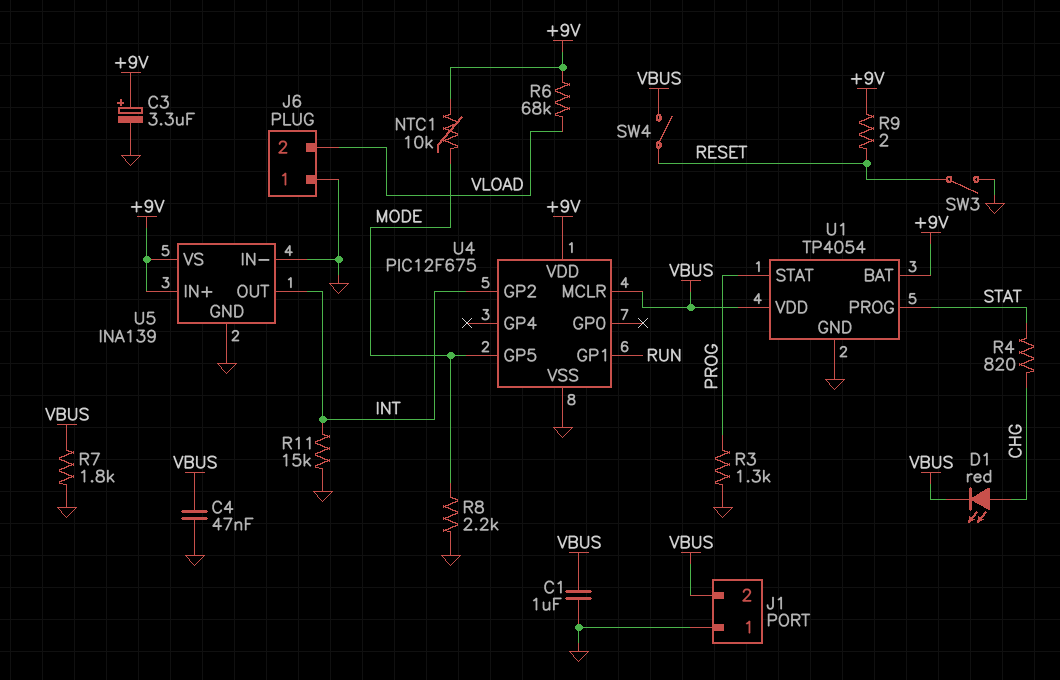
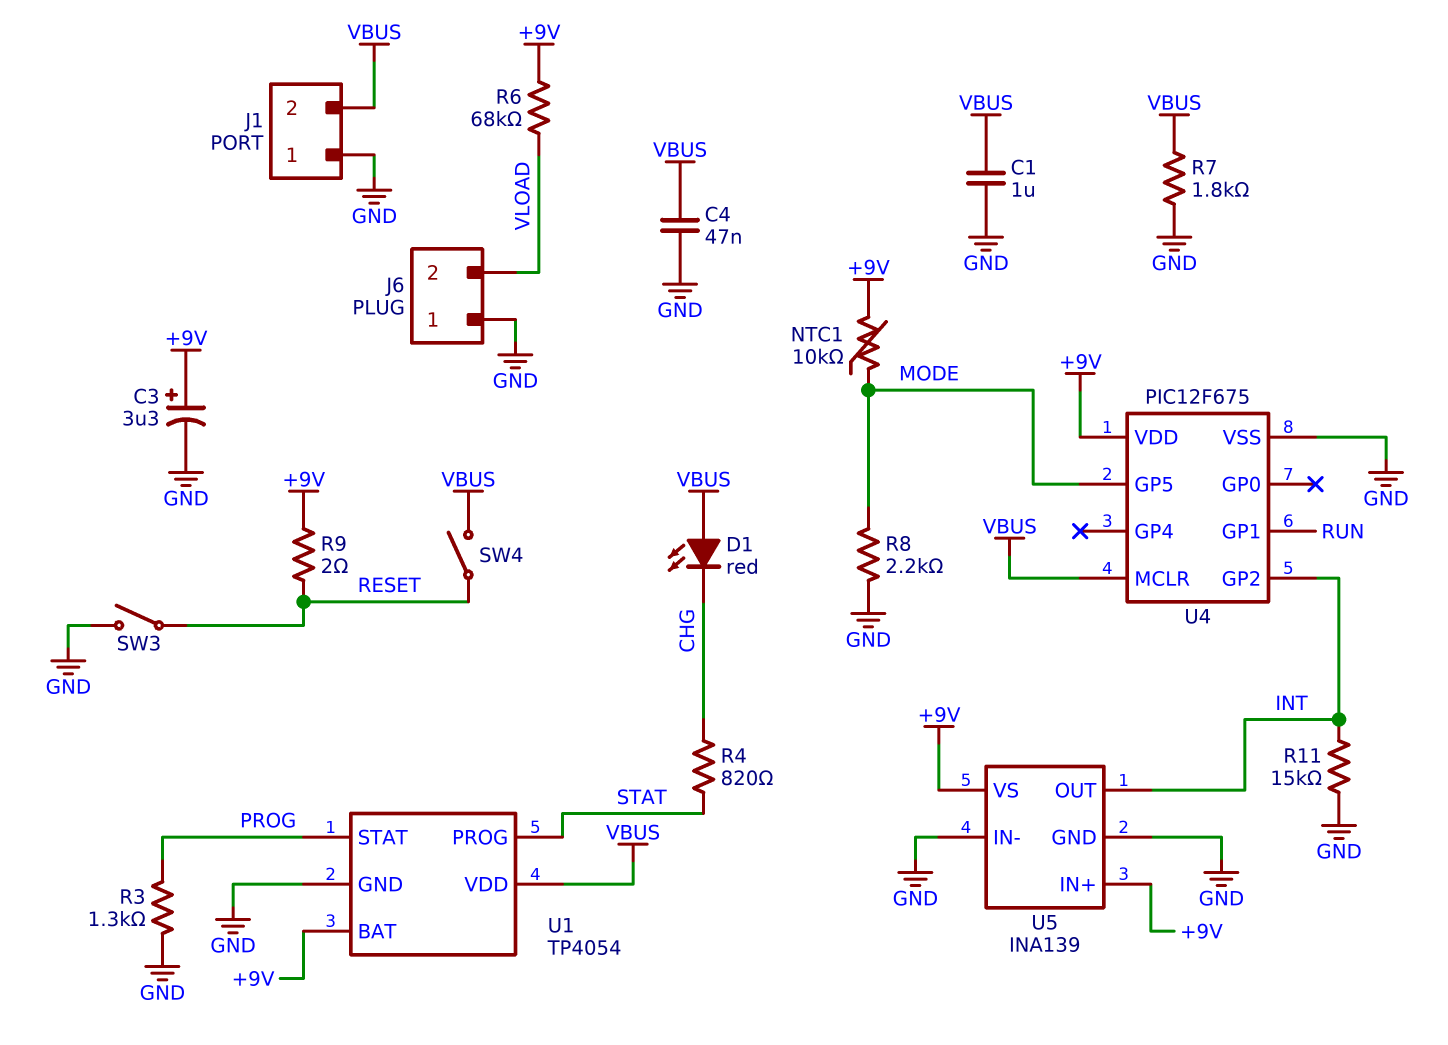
D1: LED red (A CHG, K VBUS) -> LED red (A VBUS, K CHG)

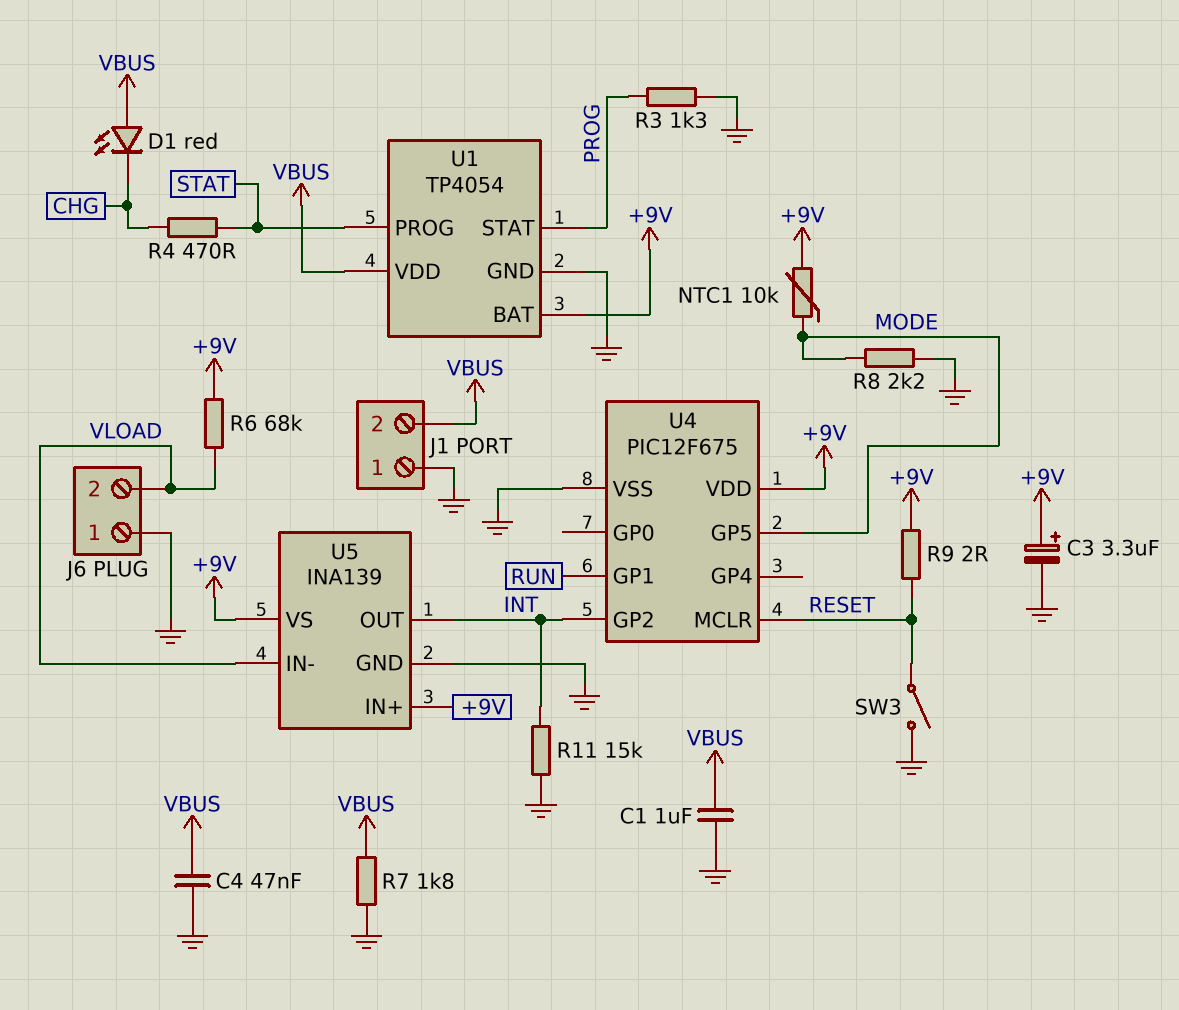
R4: 820 (CHG, STAT) -> 470 (CHG, STAT)
SW4: switch (RESET, VBUS) -> none
U4 pin MCLR: VBUS -> RESET
U5 pin IN-: GND -> VLOAD

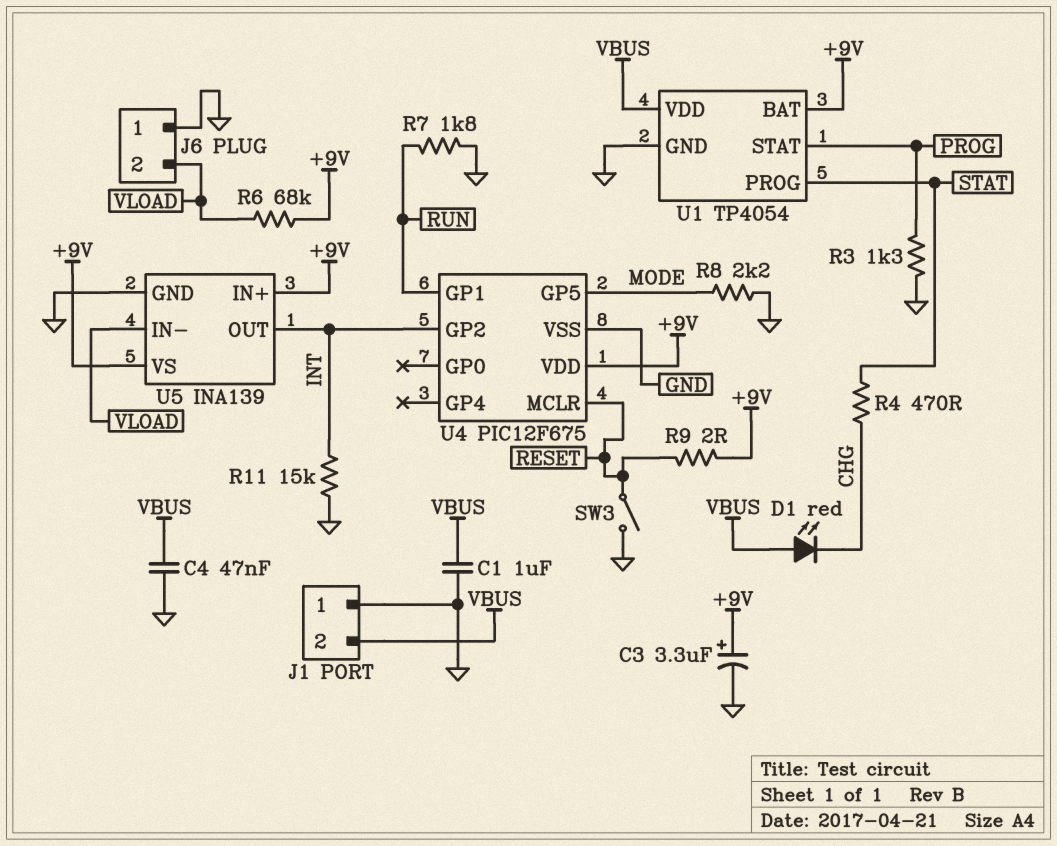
NTC1: 10k (+9V, MODE) -> none
R7: 1.8k (GND, VBUS) -> 1.8k (GND, RUN)

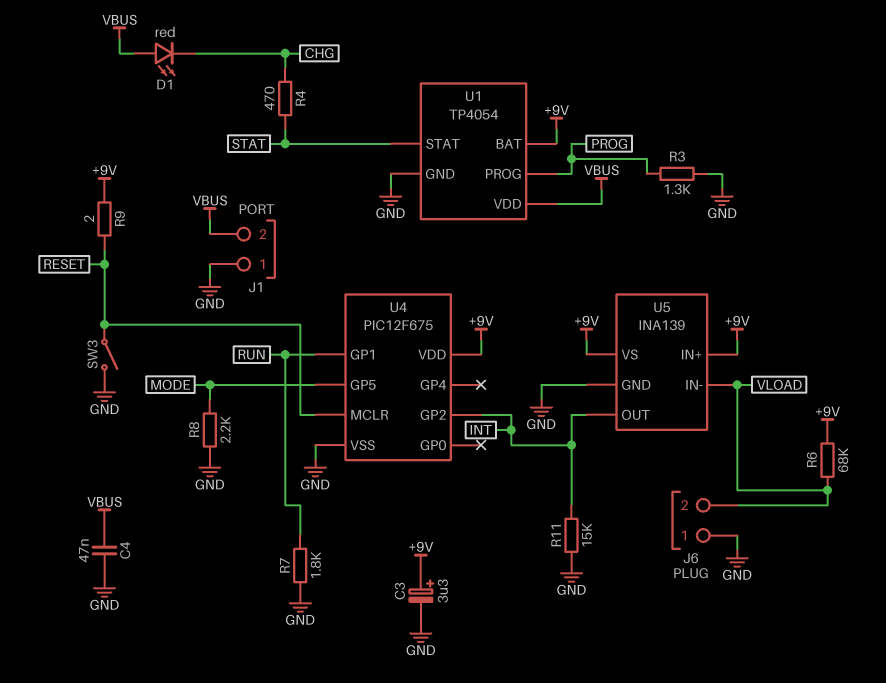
C1: 1uF (GND, VBUS) -> none
U1 pin PROG: STAT -> PROG
U1 pin STAT: PROG -> STAT

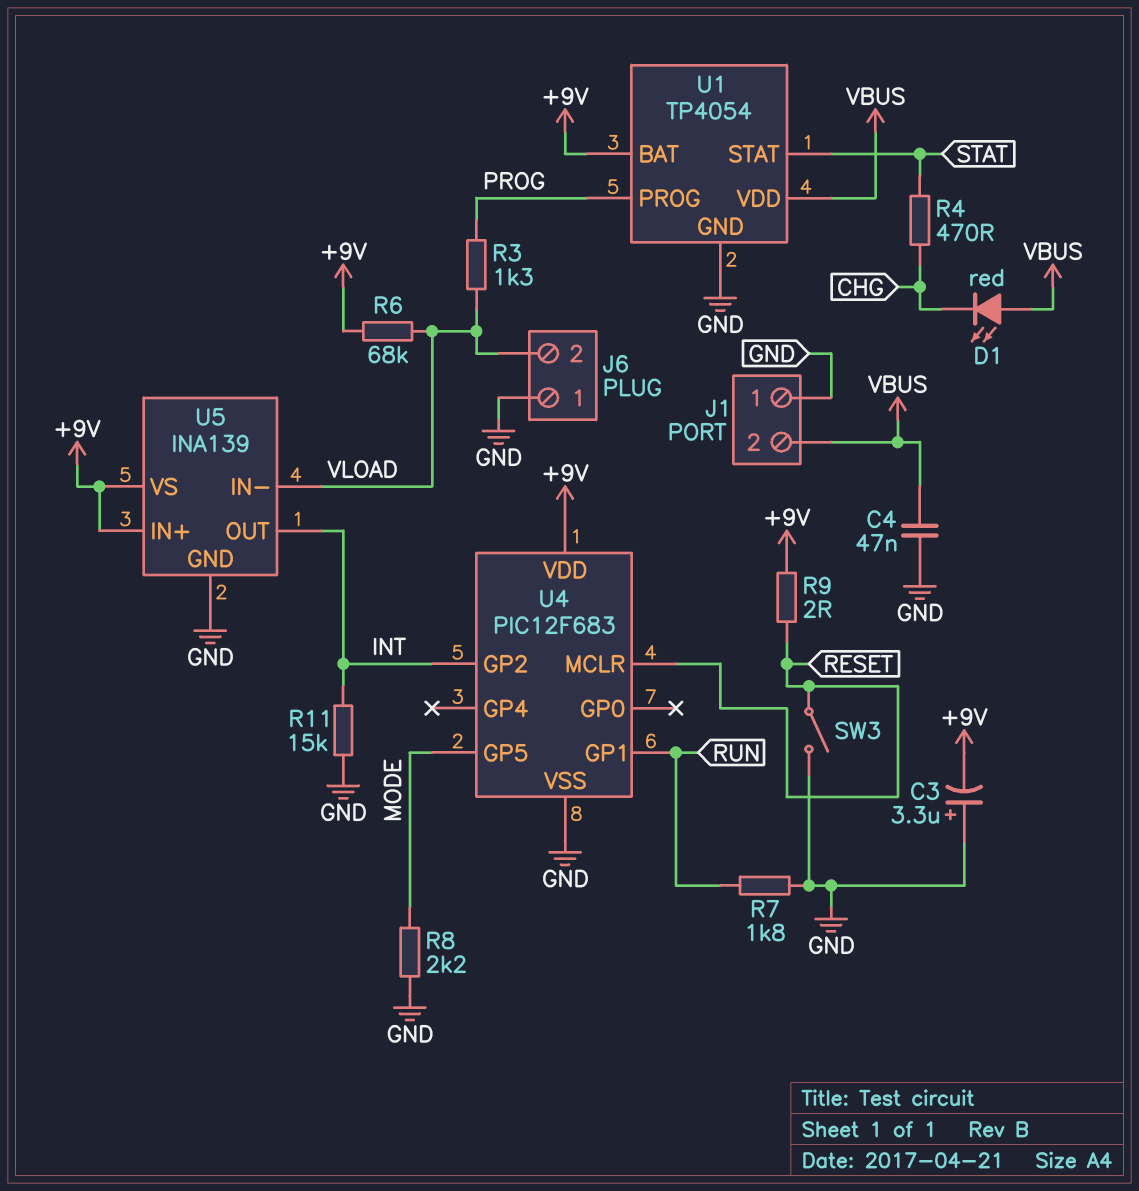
C3: 3.3uF (plus +9V, minus GND) -> 3.3uF (plus GND, minus +9V)
R3: 1.3k (GND, PROG) -> 1.3k (PROG, VLOAD)
U4: PIC12F675 -> PIC12F683

